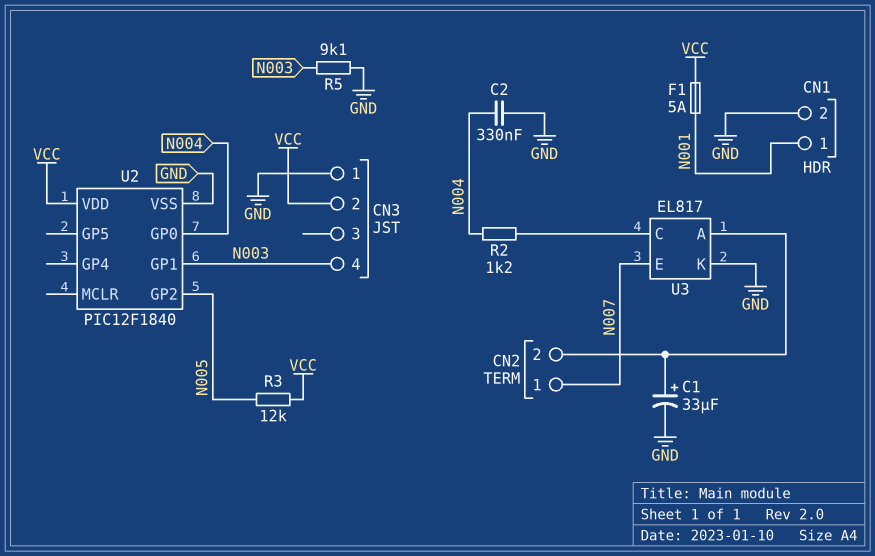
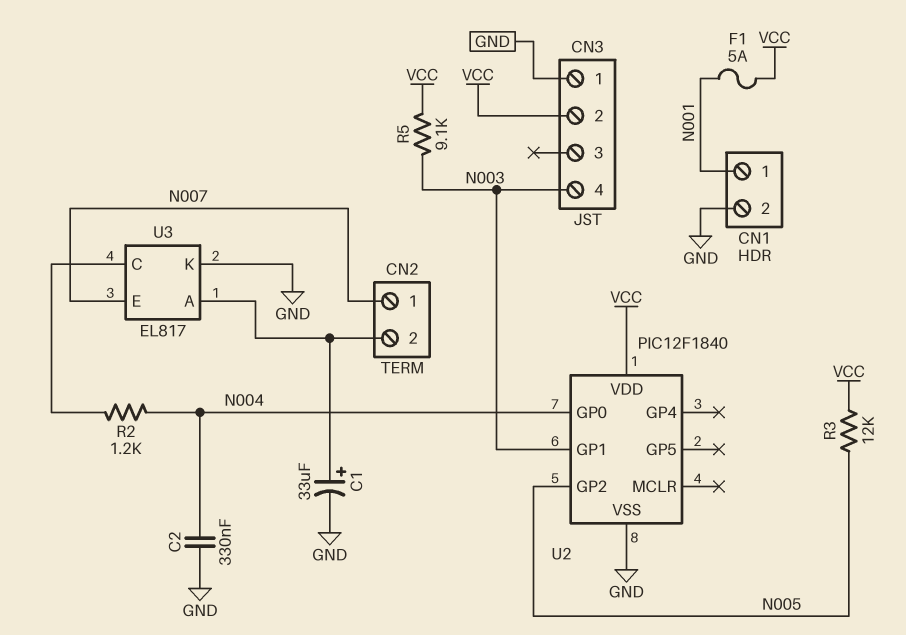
R5: 9.1k (GND, N003) -> 9.1k (N003, VCC)

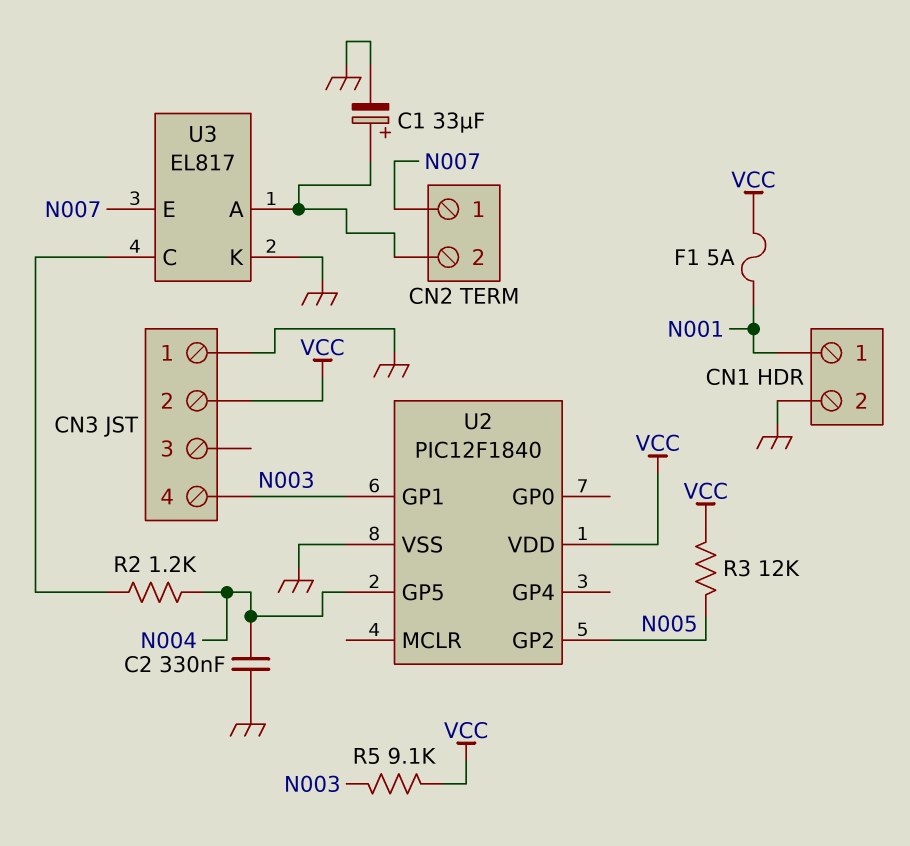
U2 pin GP0: N004 -> none
U2 pin GP5: none -> N004

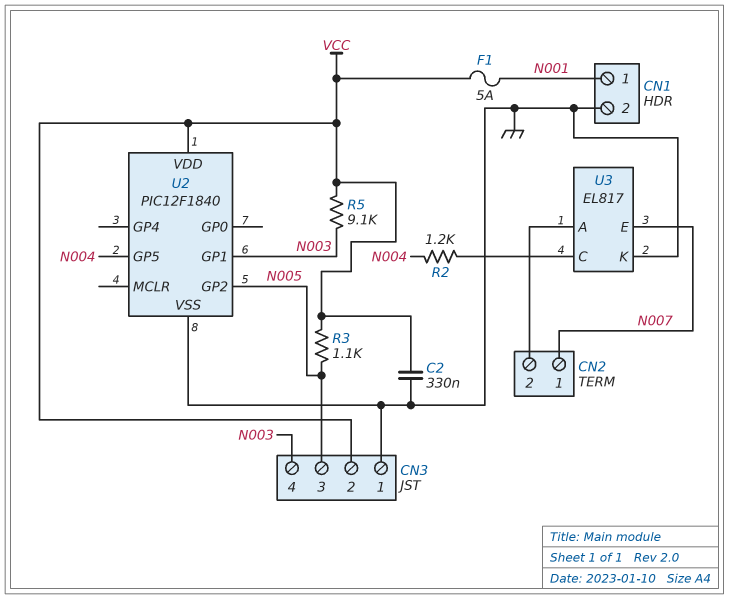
C1: 33uF (plus CN2/2, minus GND) -> none
C2: 330nF (GND, N004) -> 330nF (GND, VCC)
CN3 pin 3: none -> N005
R3: 12k (N005, VCC) -> 1.1k (N005, VCC)

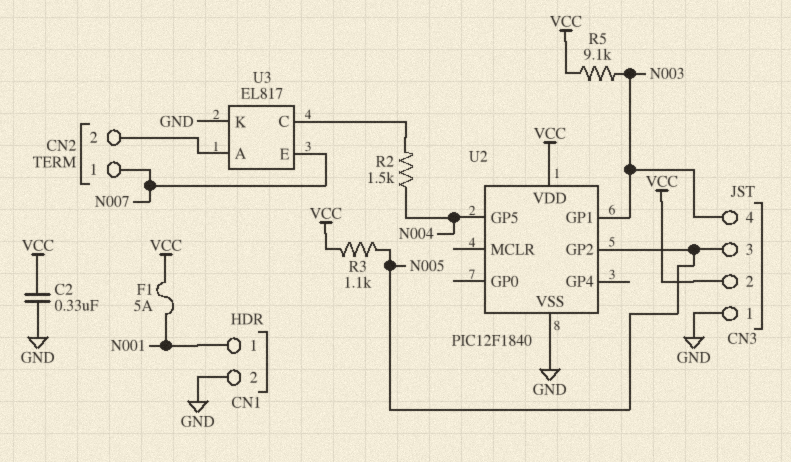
R2: 1.2k (N004, U3/C) -> 1.5k (N004, U3/C)

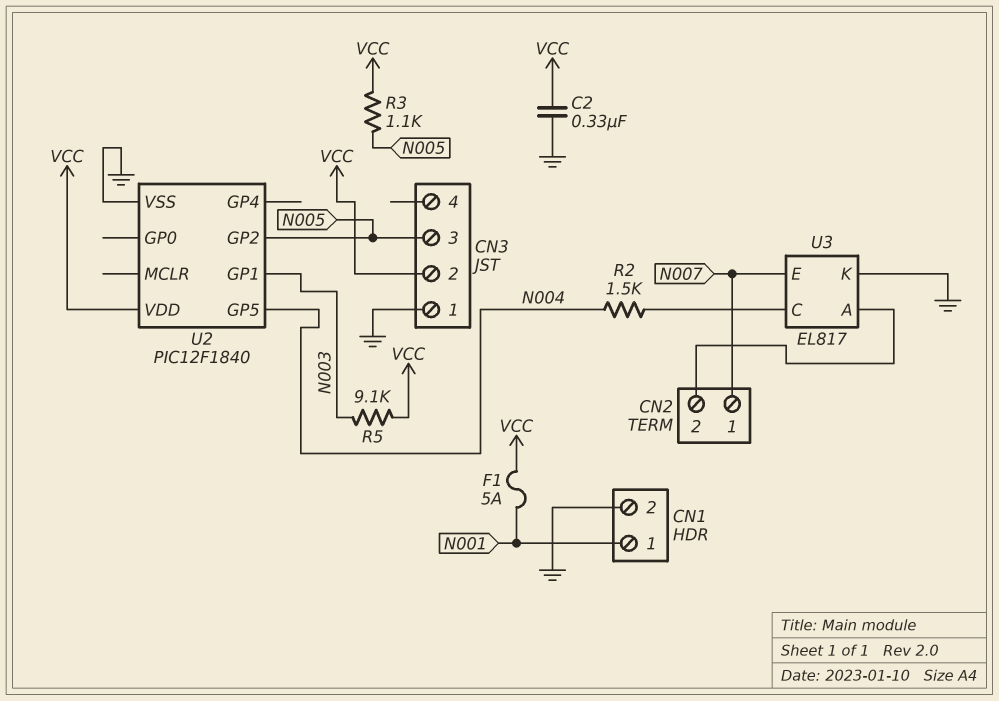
CN3 pin 4: N003 -> none

